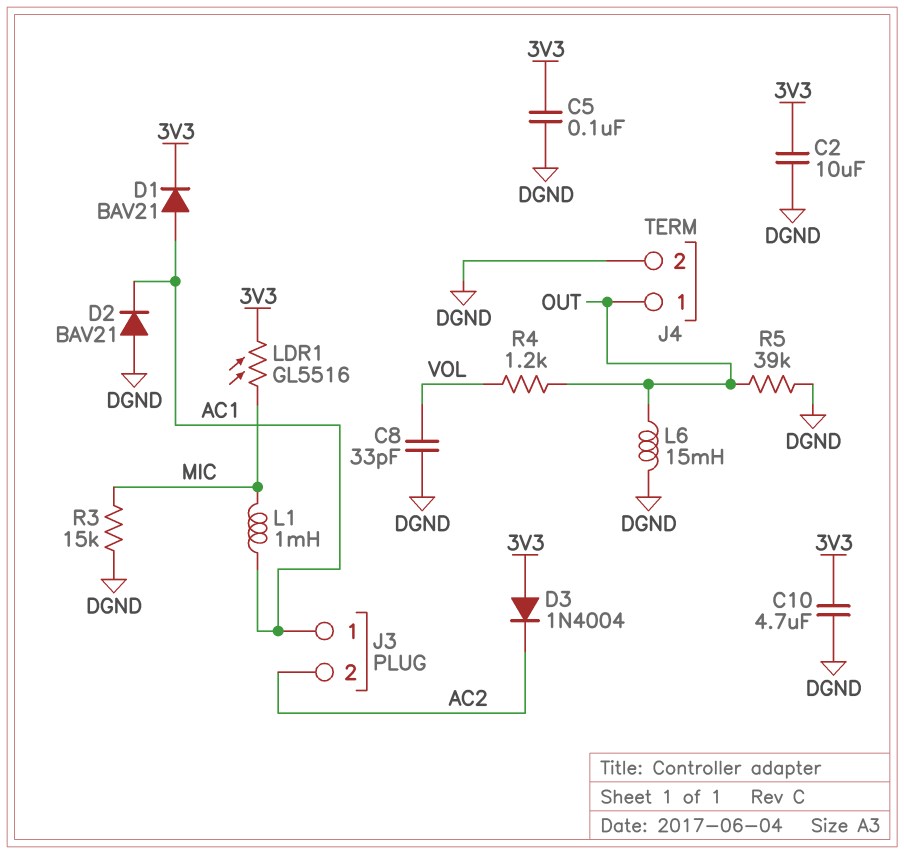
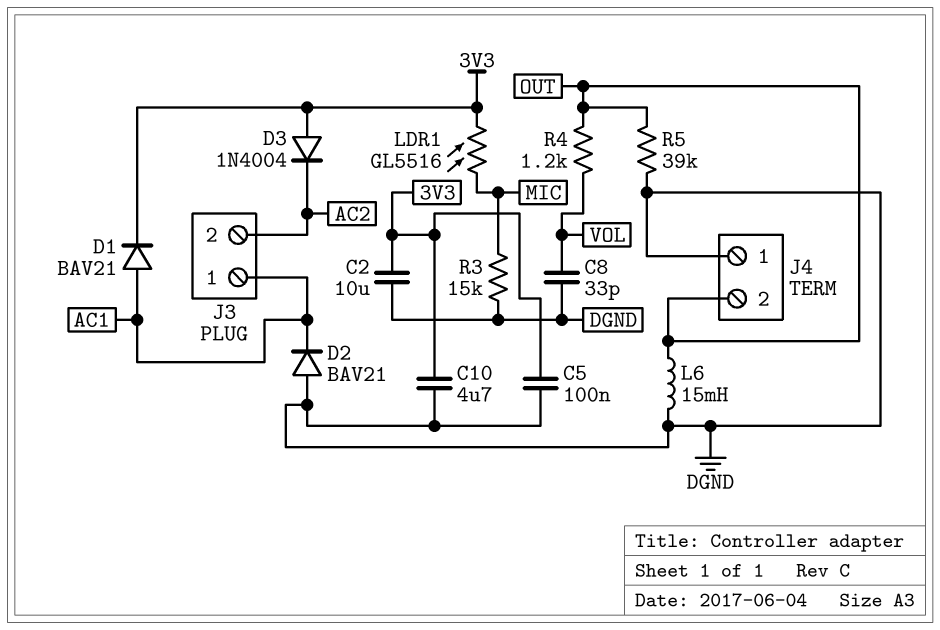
J4 pin 1: OUT -> DGND
J4 pin 2: DGND -> OUT
L1: 1mH (AC1, MIC) -> none

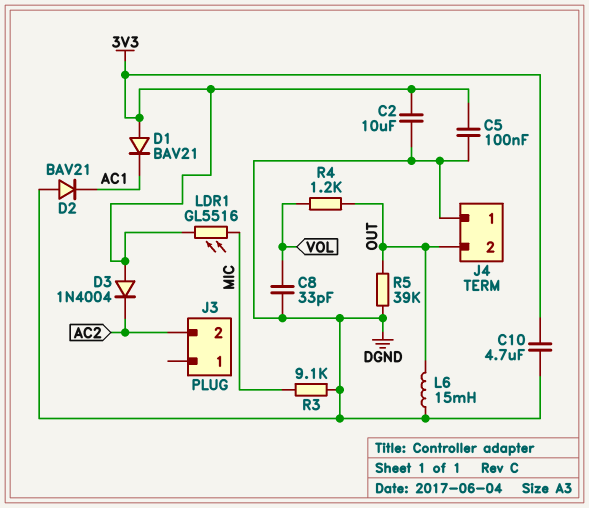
D1: diode BAV21 (A AC1, K 3V3) -> diode BAV21 (A 3V3, K AC1)
J3 pin 1: AC1 -> none
R3: 15k (DGND, MIC) -> 9.1k (DGND, MIC)

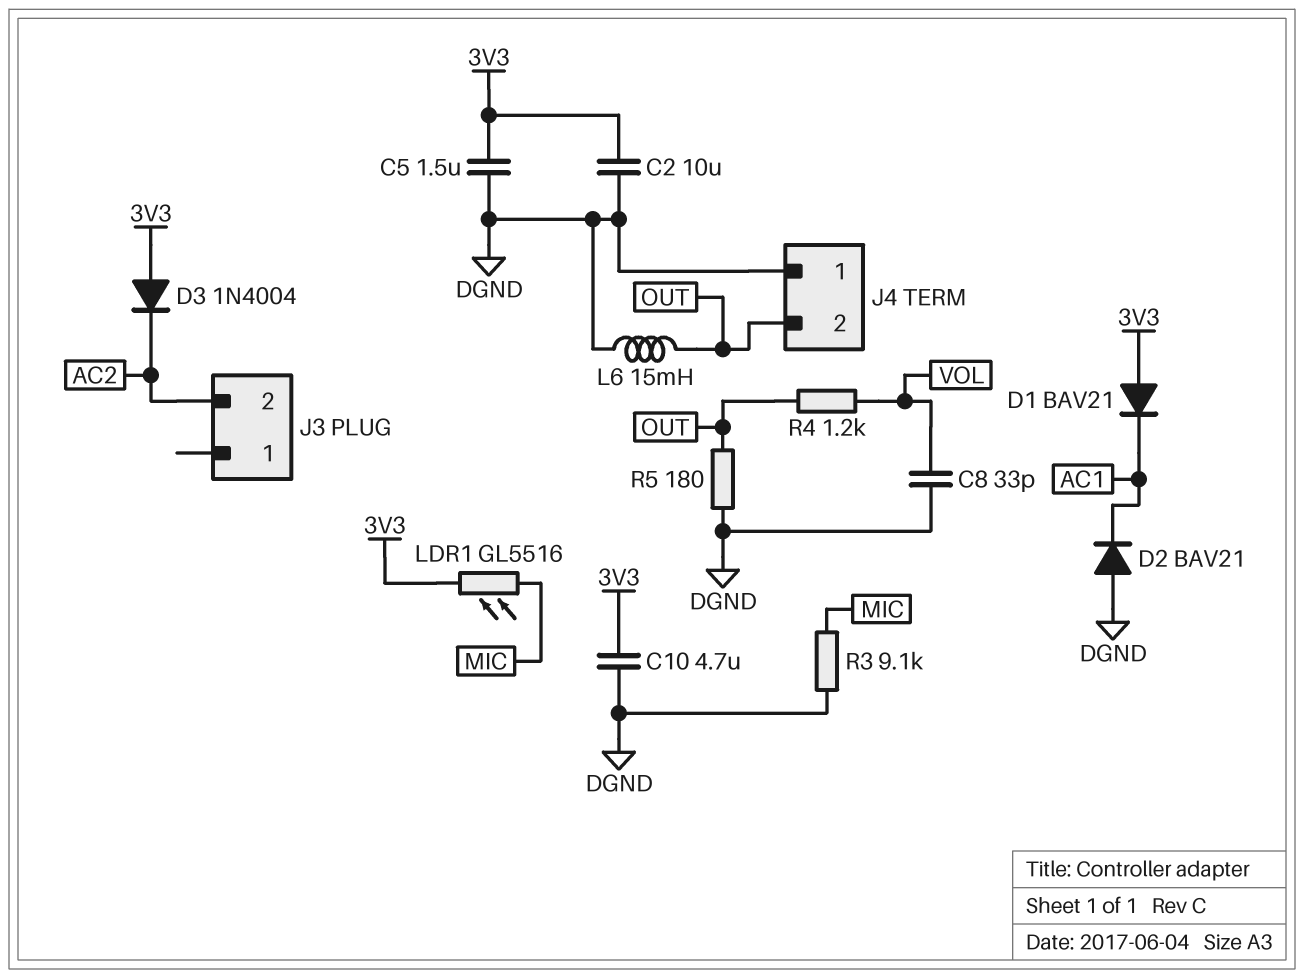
C5: 100nF (3V3, DGND) -> 1.5uF (3V3, DGND)
R5: 39k (DGND, OUT) -> 180 (DGND, OUT)

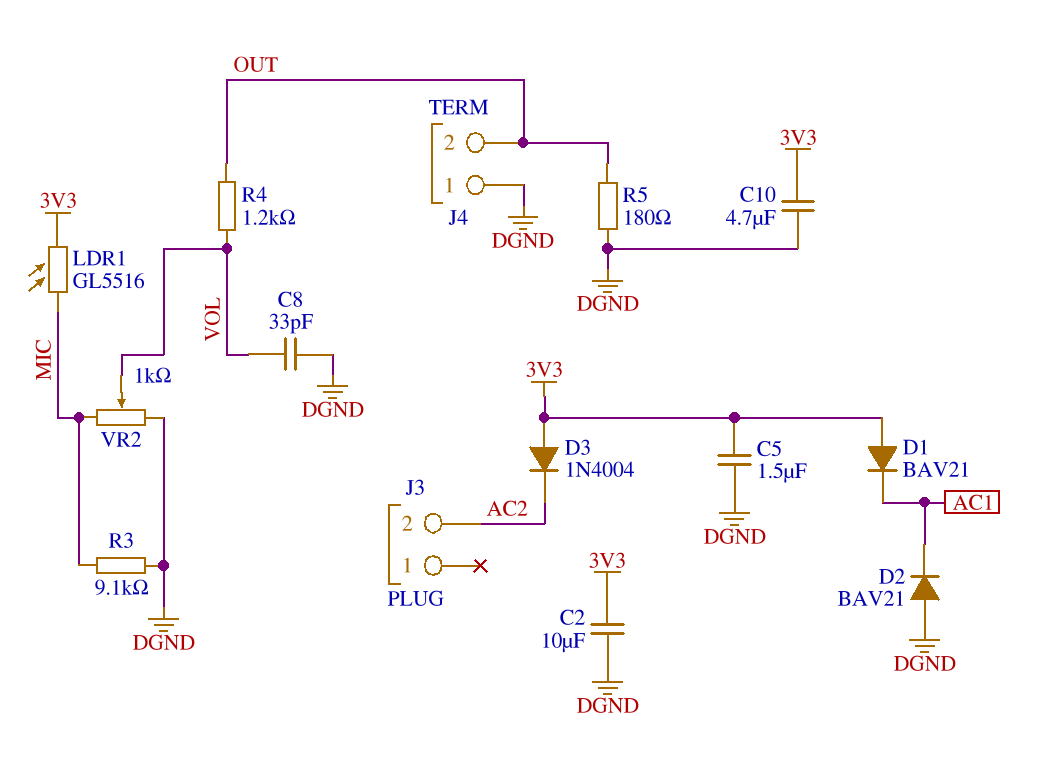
L6: 15mH (DGND, OUT) -> none
VR2: none -> 1k (DGND, MIC, wiper VOL)

